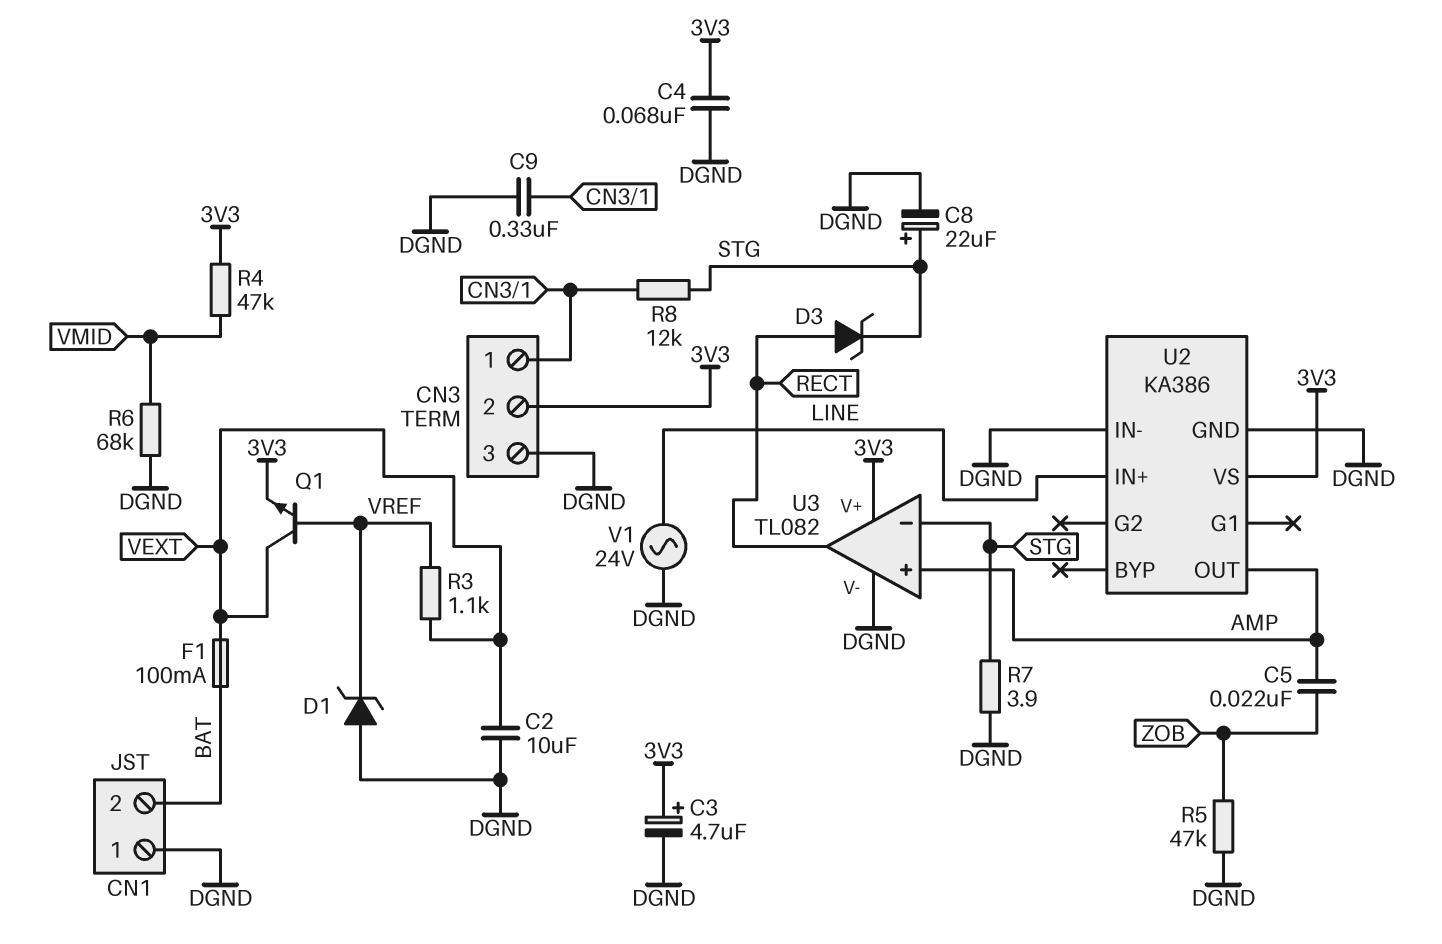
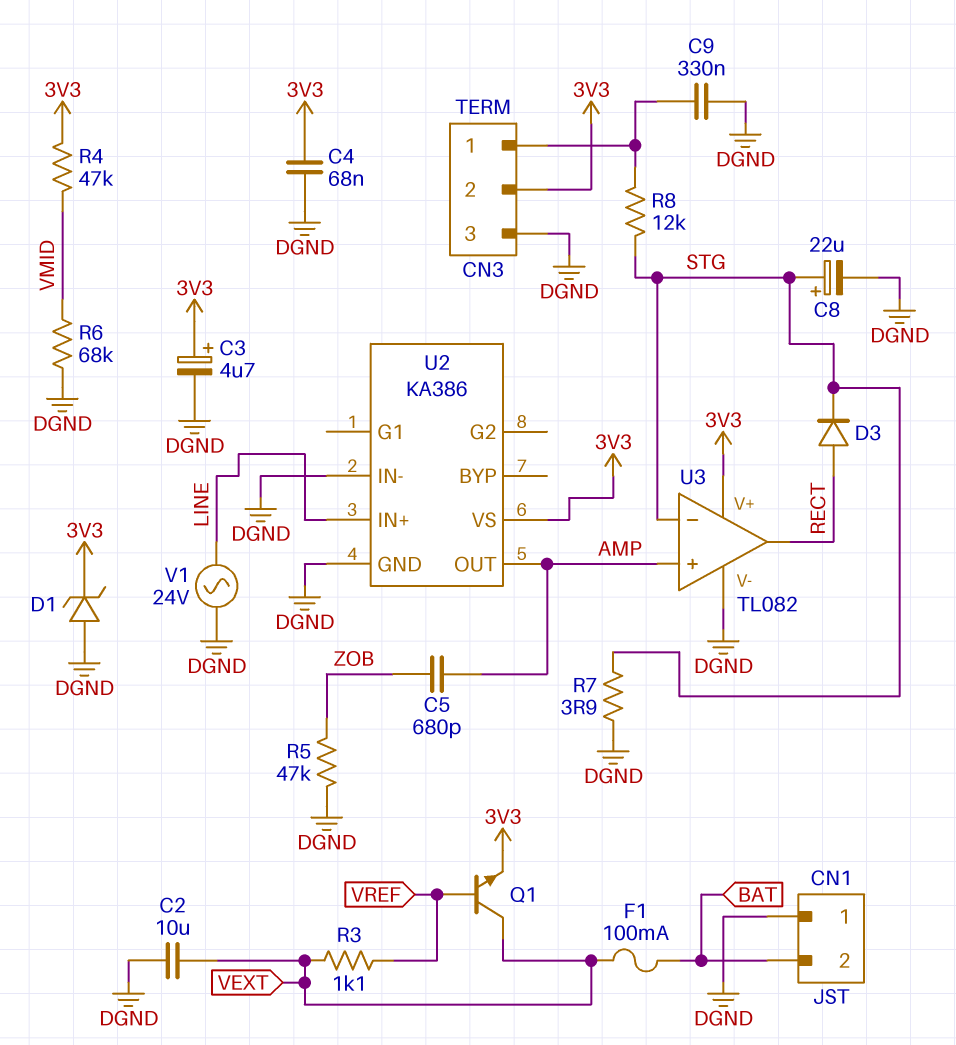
C5: 22nF (AMP, ZOB) -> 680pF (AMP, ZOB)
D1: zener (A DGND, K VREF) -> zener (A DGND, K 3V3)
D3: zener (A RECT, K STG) -> diode (A RECT, K STG)

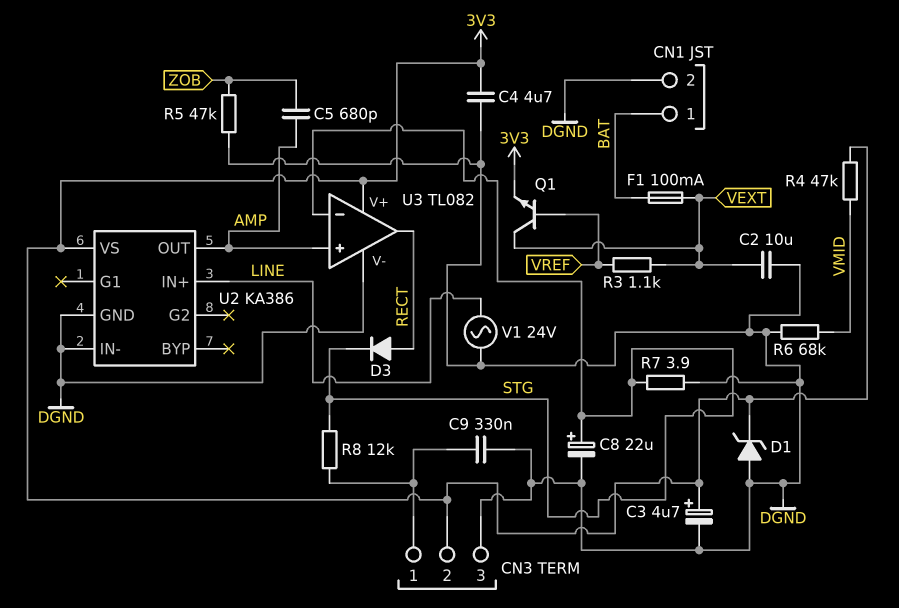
C4: 68nF (3V3, DGND) -> 4.7uF (3V3, DGND)
CN1 pin 1: DGND -> BAT
CN1 pin 2: BAT -> DGND

